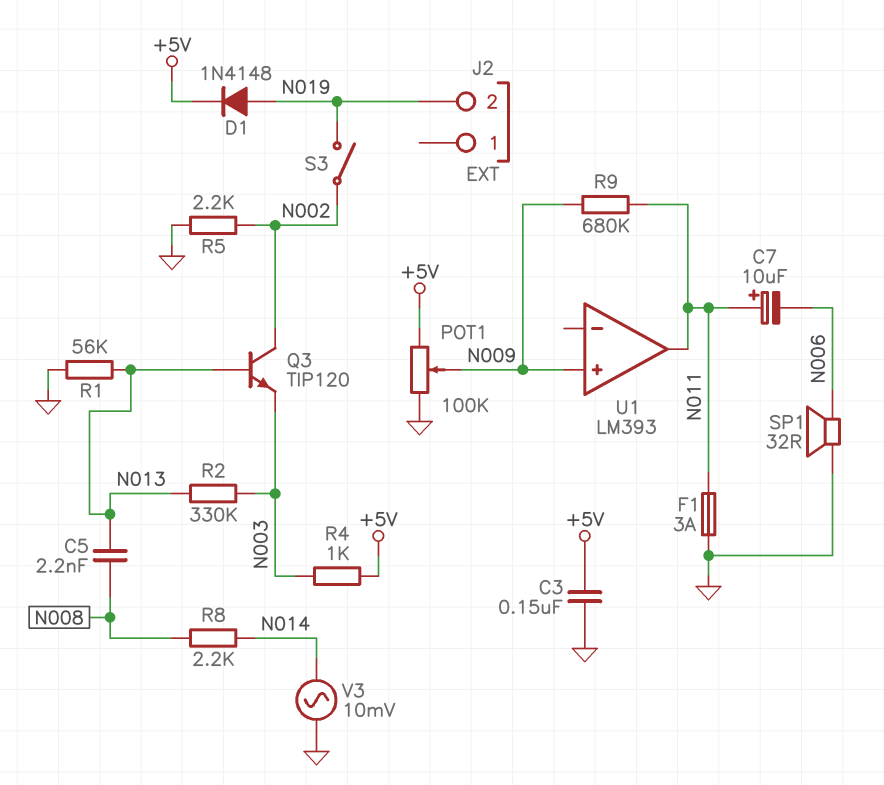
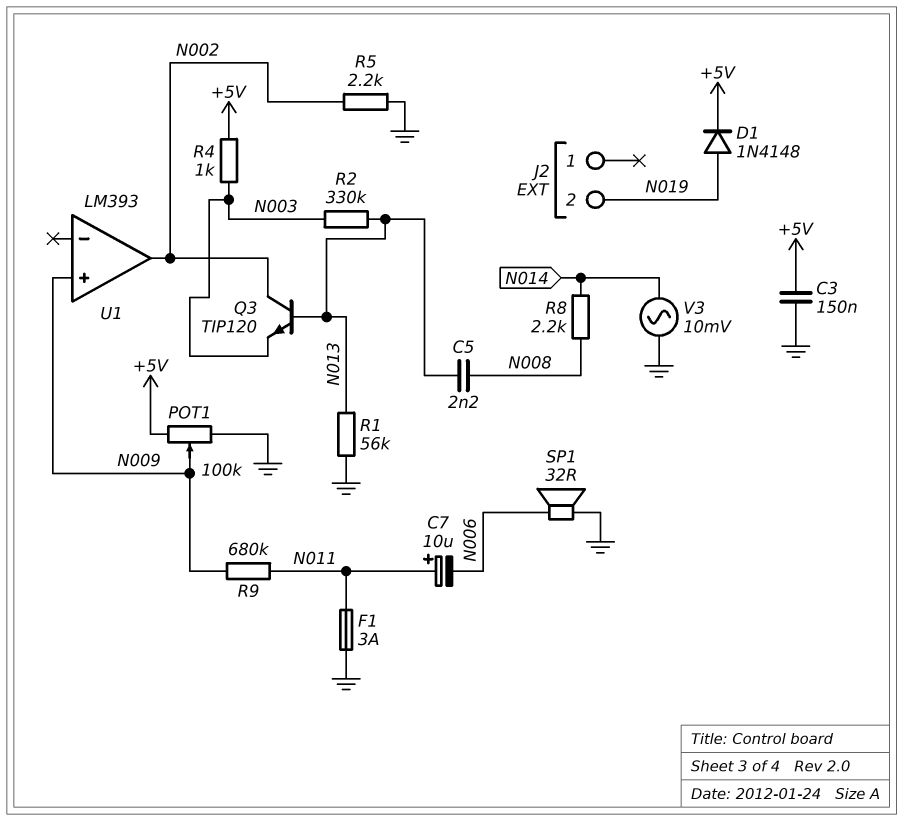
S3: switch (N002, N019) -> none
U1 pin out: N011 -> N002

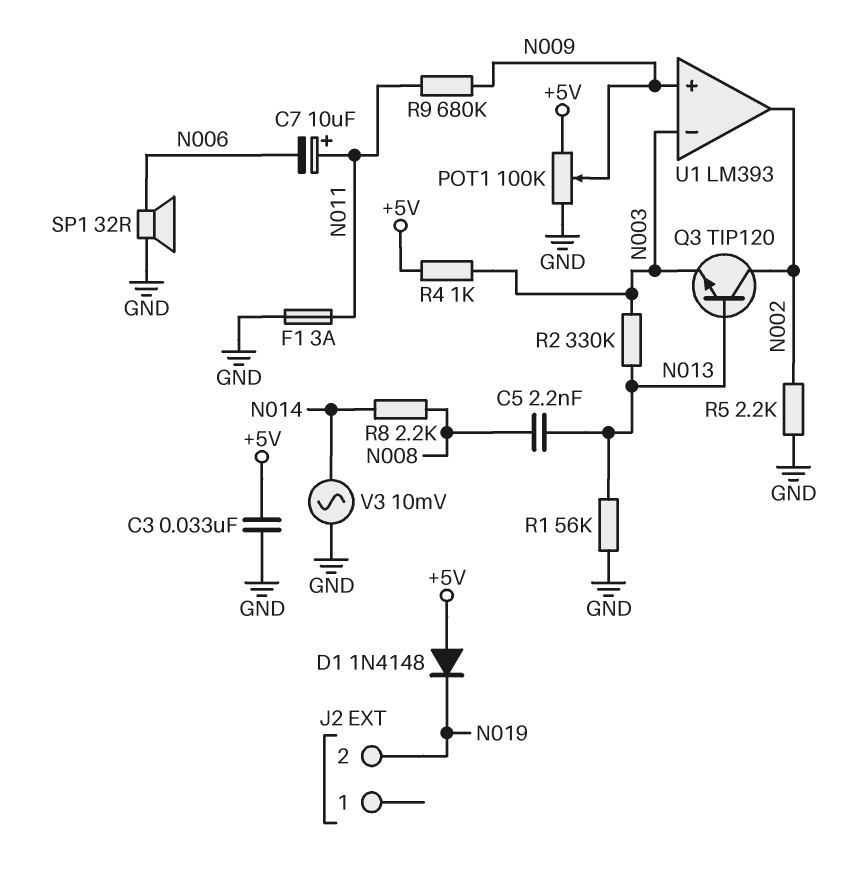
C3: 150nF (+5V, GND) -> 33nF (+5V, GND)
D1: diode 1N4148 (A N019, K +5V) -> diode 1N4148 (A +5V, K N019)
U1 pin in-: none -> N003

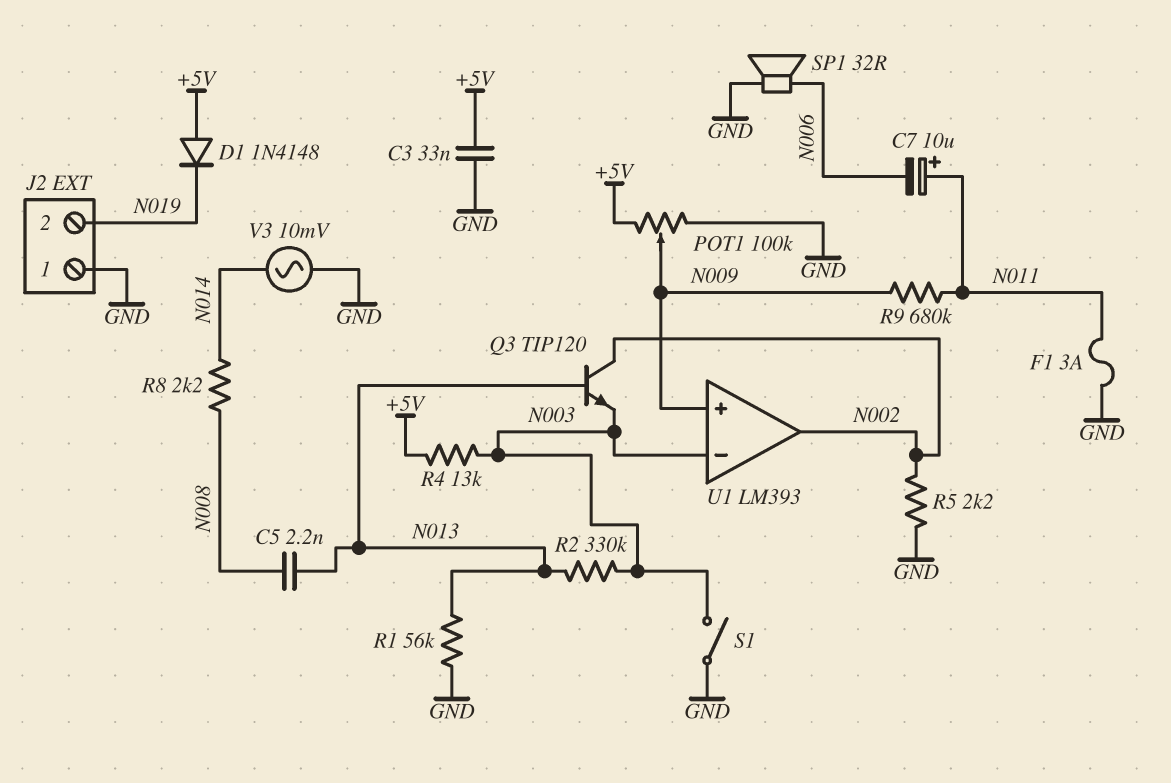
J2 pin 1: none -> GND
R4: 1k (+5V, N003) -> 13k (+5V, N003)
S1: none -> switch (GND, N003)

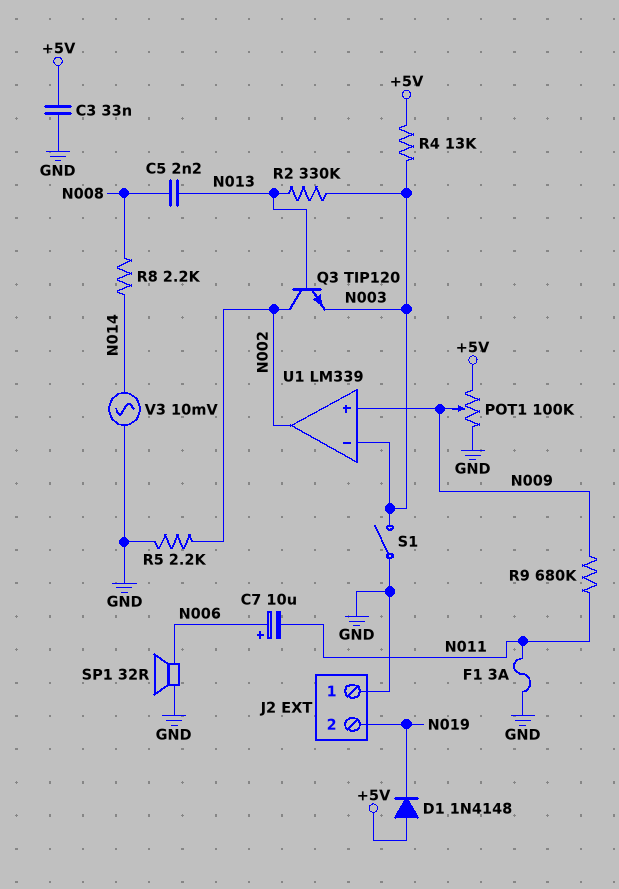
C7: 10uF (plus N011, minus N006) -> 10uF (plus N006, minus N011)
R1: 56k (GND, N013) -> none
U1: LM393 -> LM339

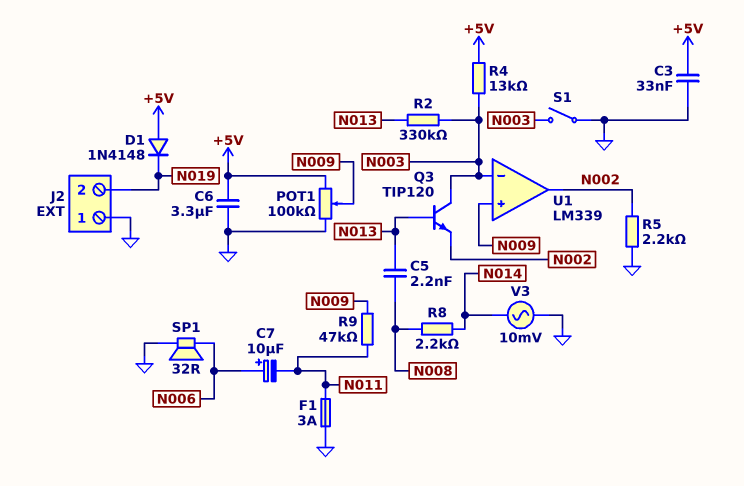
C6: none -> 3.3uF (+5V, GND)
Q3: NPN TIP120 (B N013, C N002, E N003) -> NPN TIP120 (B N013, C N003, E N002)
R9: 680k (N009, N011) -> 47k (N009, N011)

